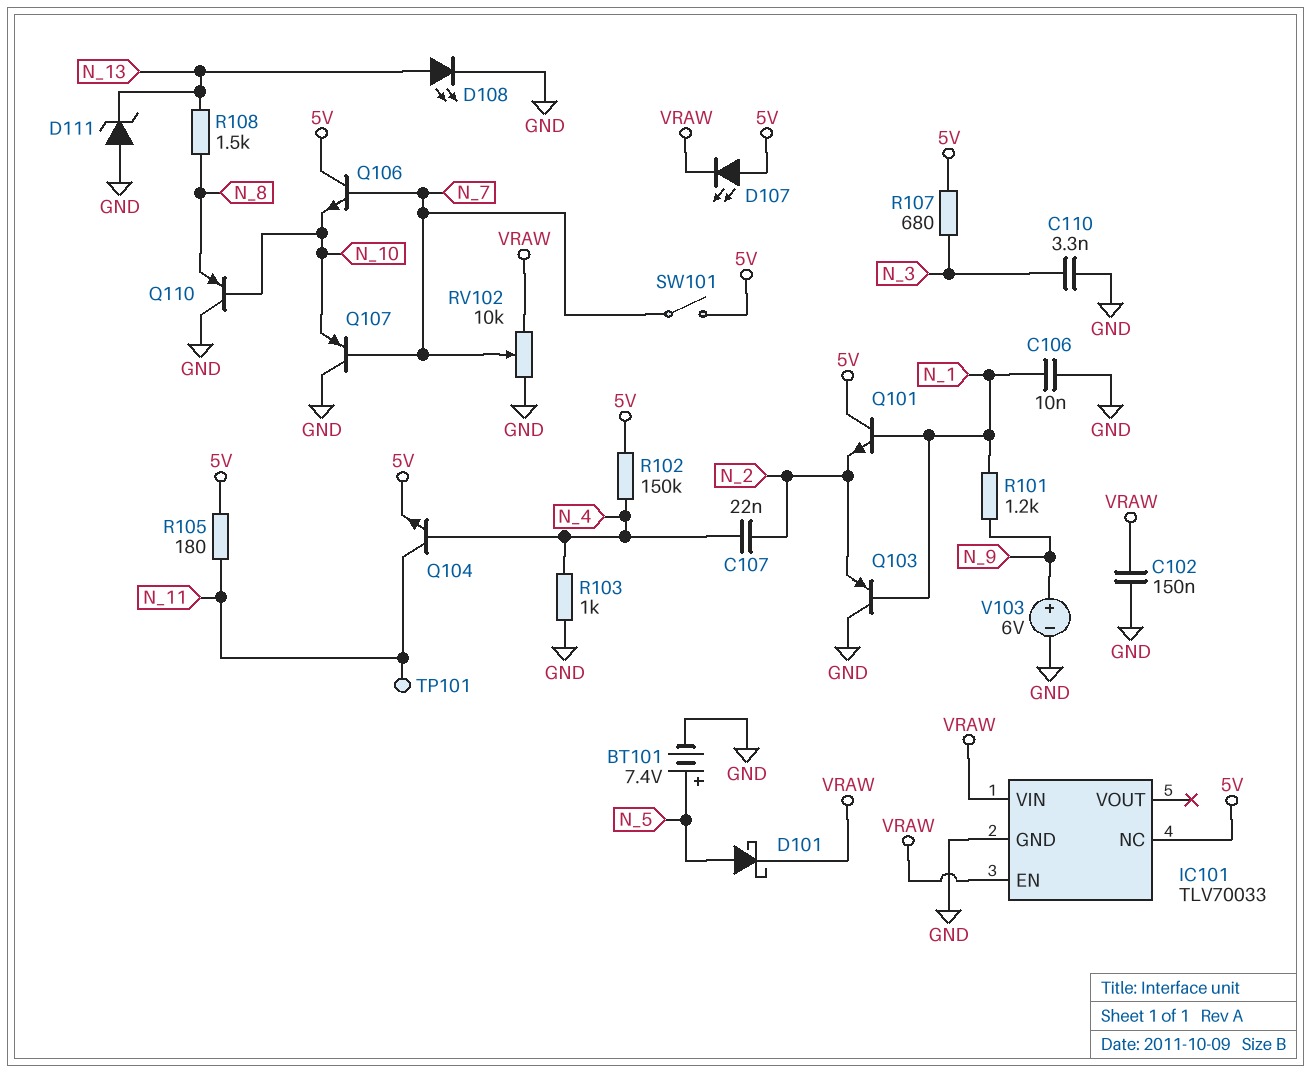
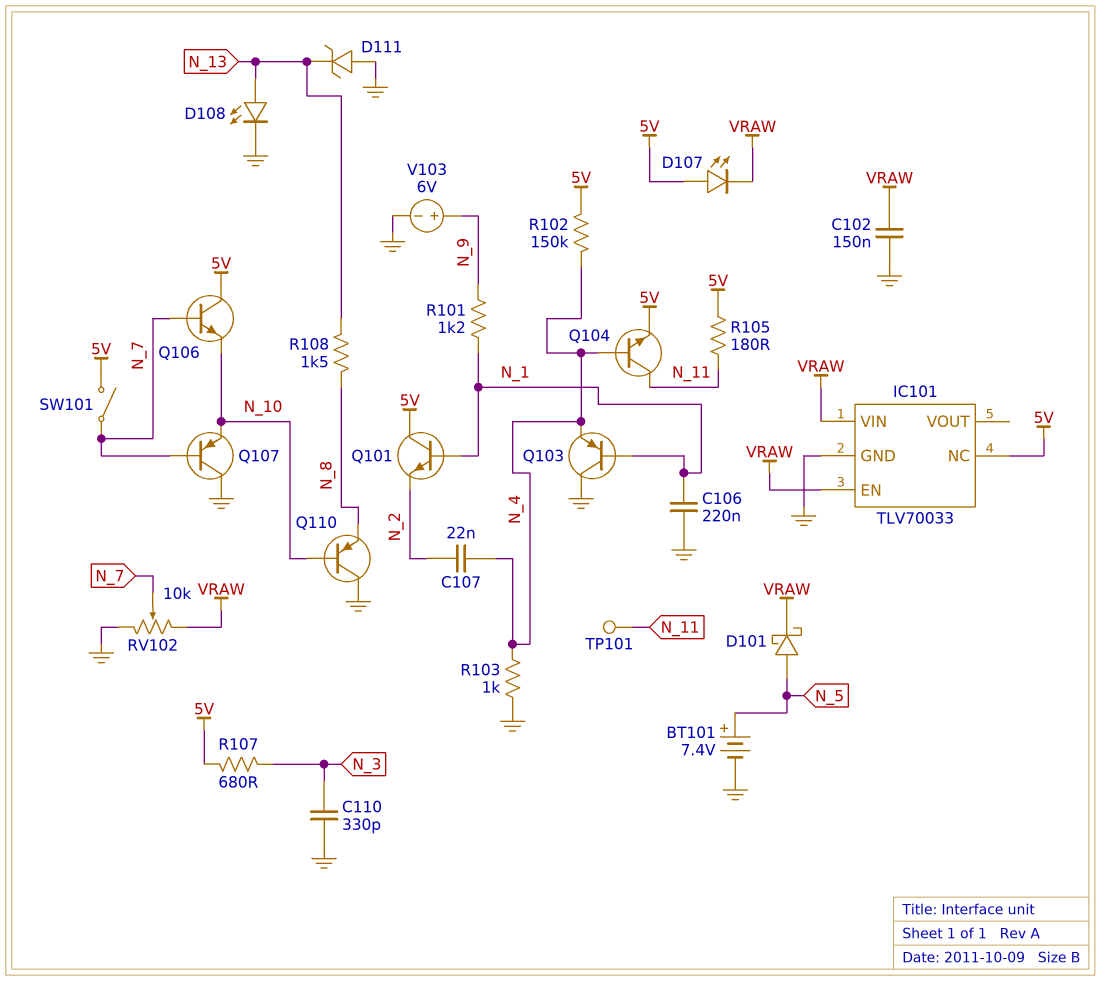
C106: 10nF (GND, N_1) -> 220nF (GND, N_1)
C110: 3.3nF (GND, N_3) -> 330pF (GND, N_3)
Q103: PNP (B N_1, C GND, E N_2) -> PNP (B N_1, C GND, E N_4)

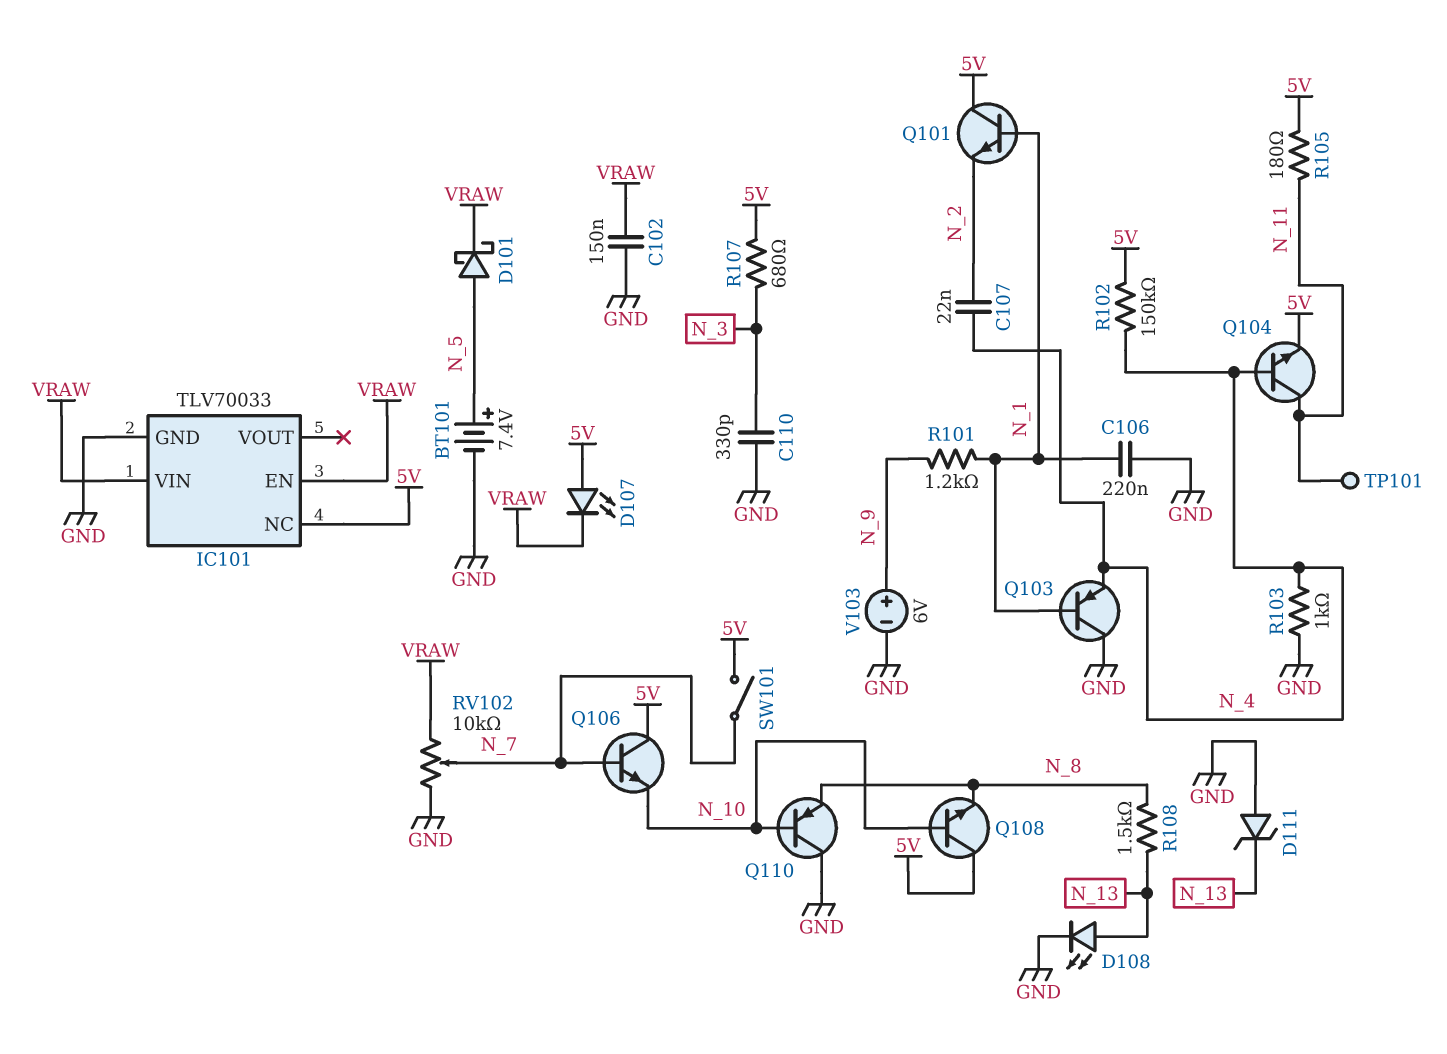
Q107: PNP (B N_7, C GND, E N_10) -> none
Q108: none -> NPN (B N_10, C 5V, E N_8)

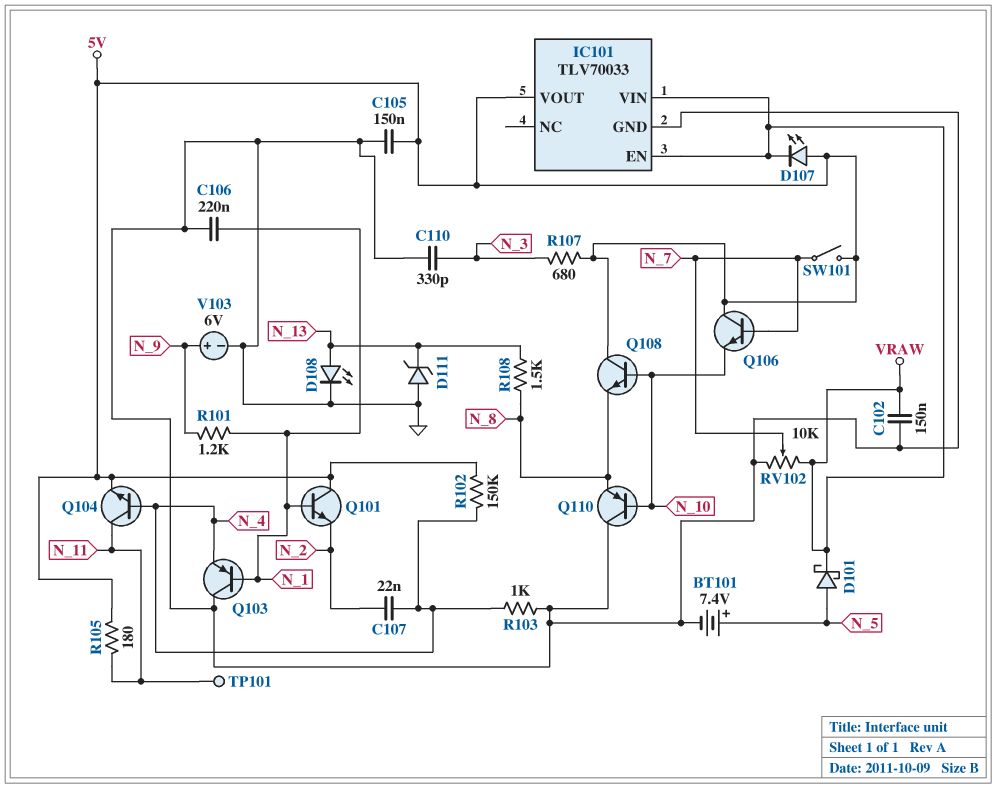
C105: none -> 150nF (5V, GND)
IC101 pin NC: 5V -> none
IC101 pin VOUT: none -> 5V

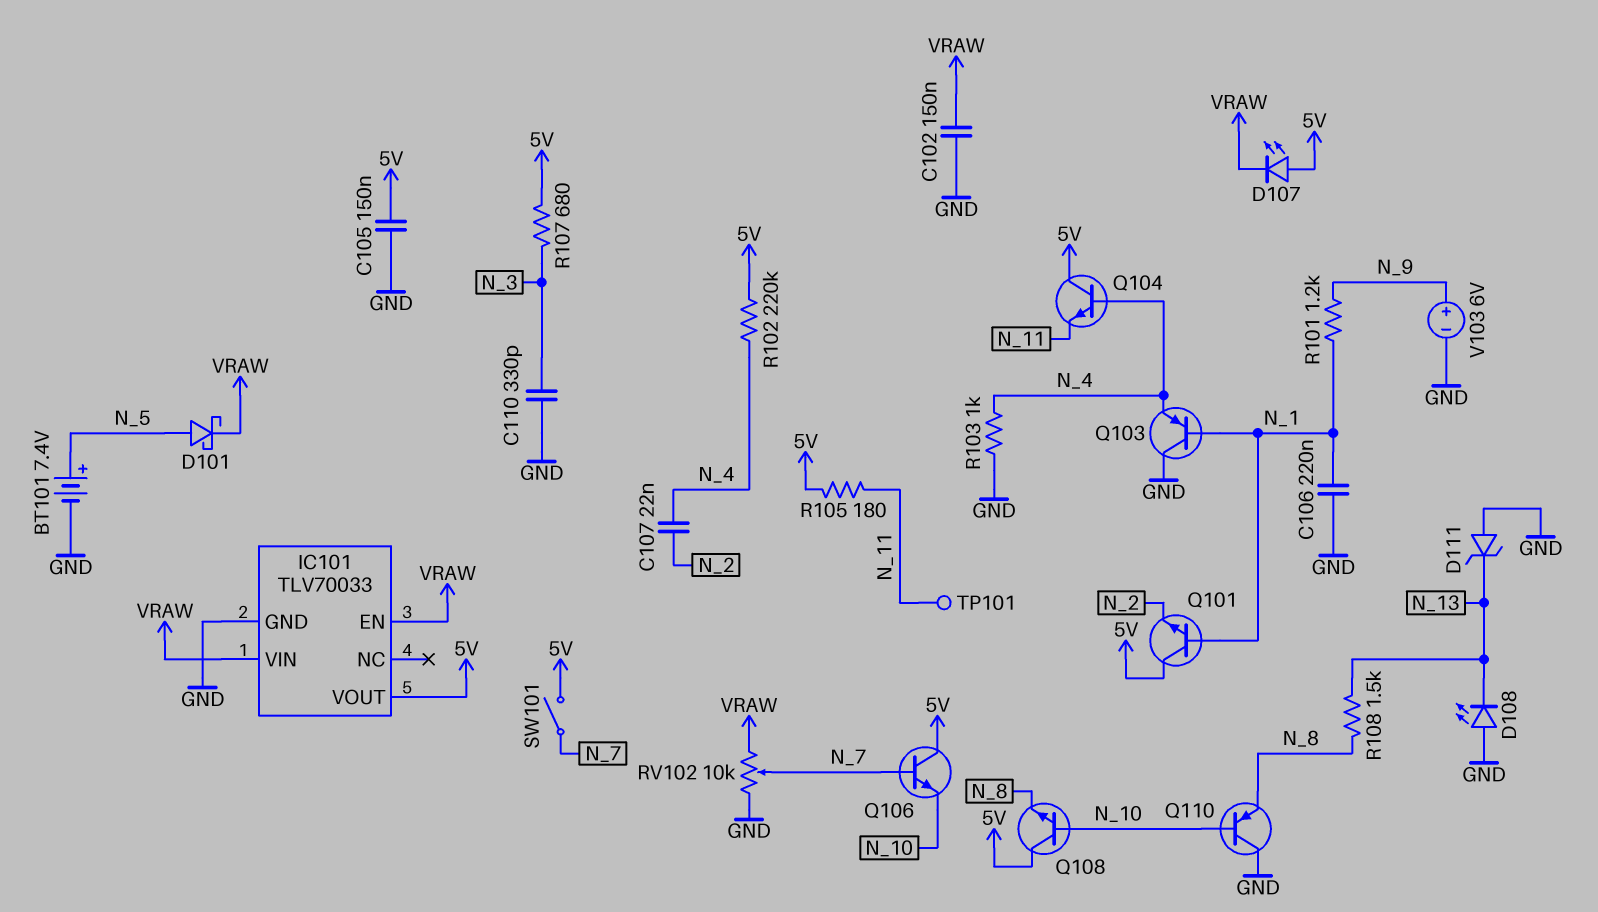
D108: LED (A N_13, K GND) -> LED (A GND, K N_13)
Q104: NPN (B N_4, C N_11, E 5V) -> NPN (B N_4, C 5V, E N_11)
R102: 150k (5V, N_4) -> 220k (5V, N_4)

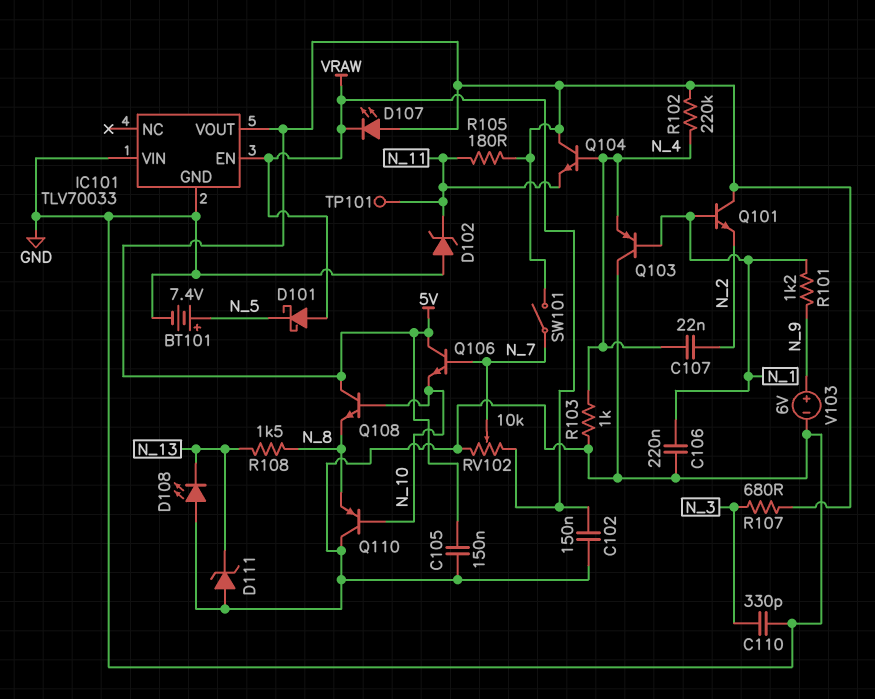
D101: schottky (A N_5, K VRAW) -> schottky (A VRAW, K N_5)
D102: none -> zener (A GND, K N_11)
IC101 pin VIN: VRAW -> GND

